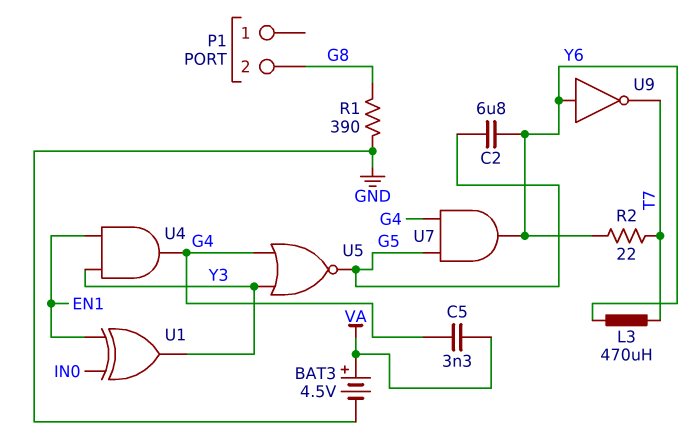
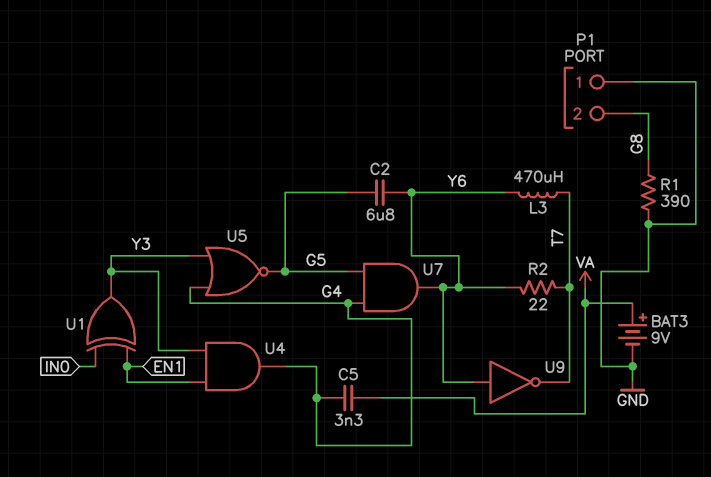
BAT3: 4.5V (plus VA, minus GND) -> 9V (plus VA, minus GND)
P1 pin 1: none -> GND

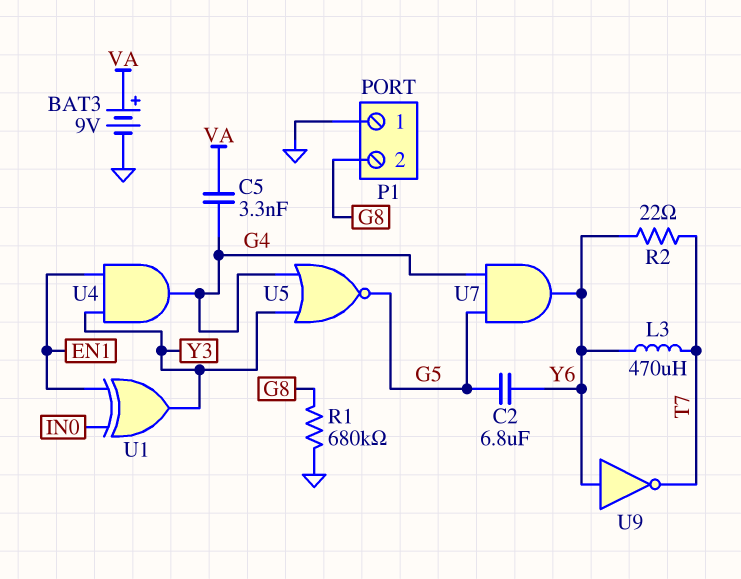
R1: 390 (G8, GND) -> 680k (G8, GND)

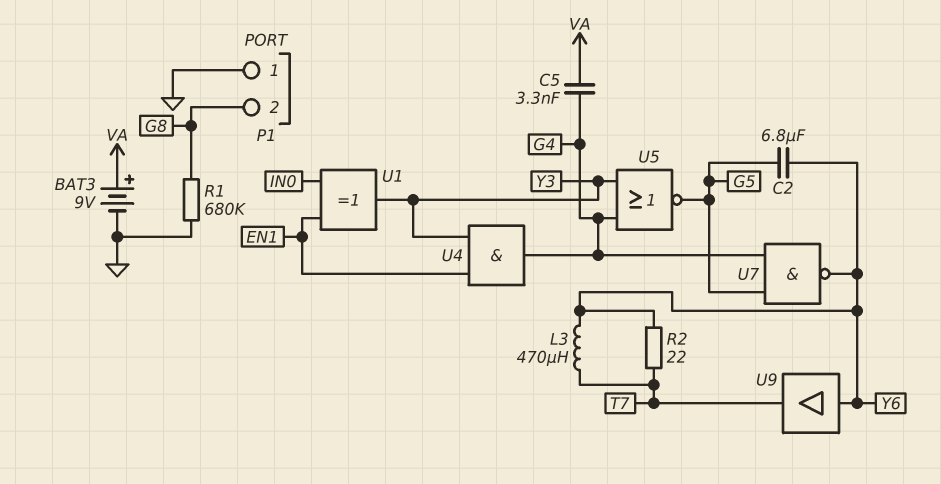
U7: AND (in G4, in G5, out Y6) -> NAND (in G4, in G5, out Y6)
U9: NOT (in Y6, out T7) -> buffer (in Y6, out T7)

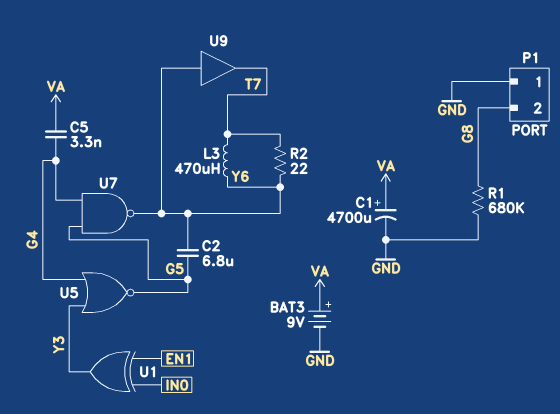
C1: none -> 4700uF (plus VA, minus GND)
U4: AND (in EN1, in Y3, out G4) -> none

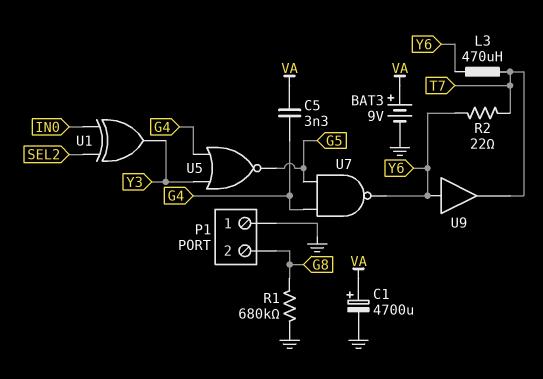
C2: 6.8uF (G5, Y6) -> none
U1: XOR (in EN1, in IN0, out Y3) -> XOR (in IN0, in SEL2, out Y3)

